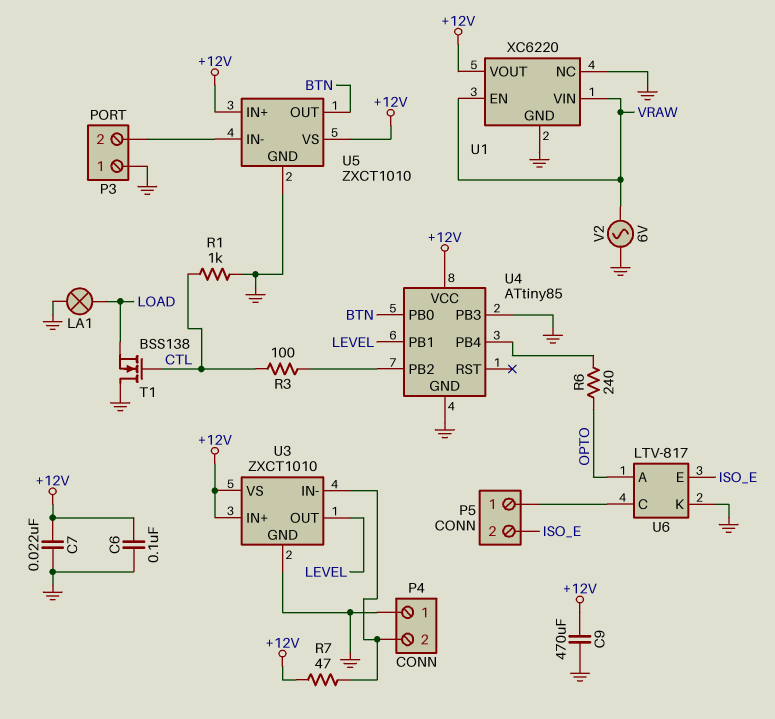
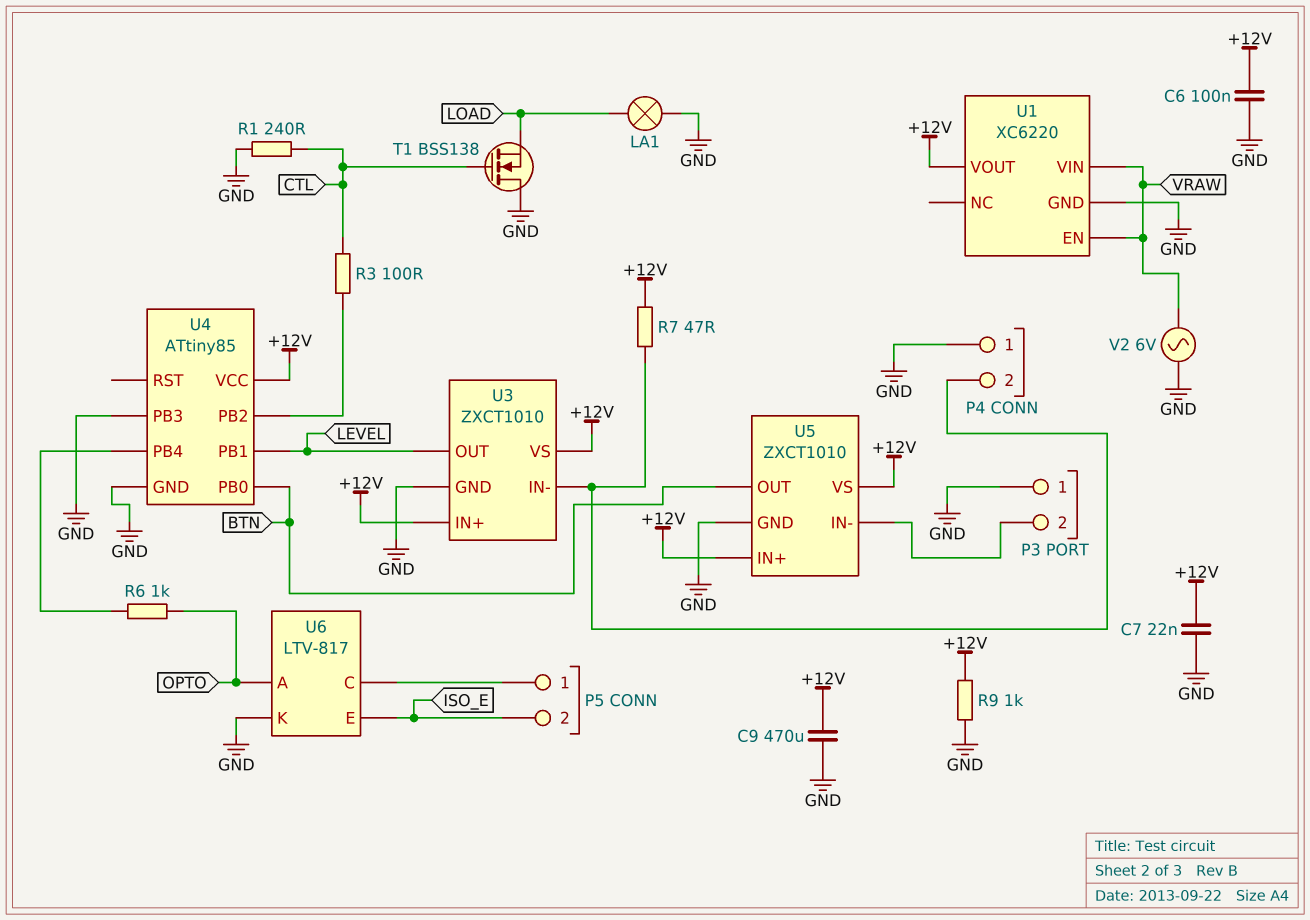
R1: 1k (CTL, GND) -> 240 (CTL, GND)
R6: 240 (OPTO, U4/PB4) -> 1k (OPTO, U4/PB4)
R9: none -> 1k (+12V, GND)
U1 pin NC: GND -> none

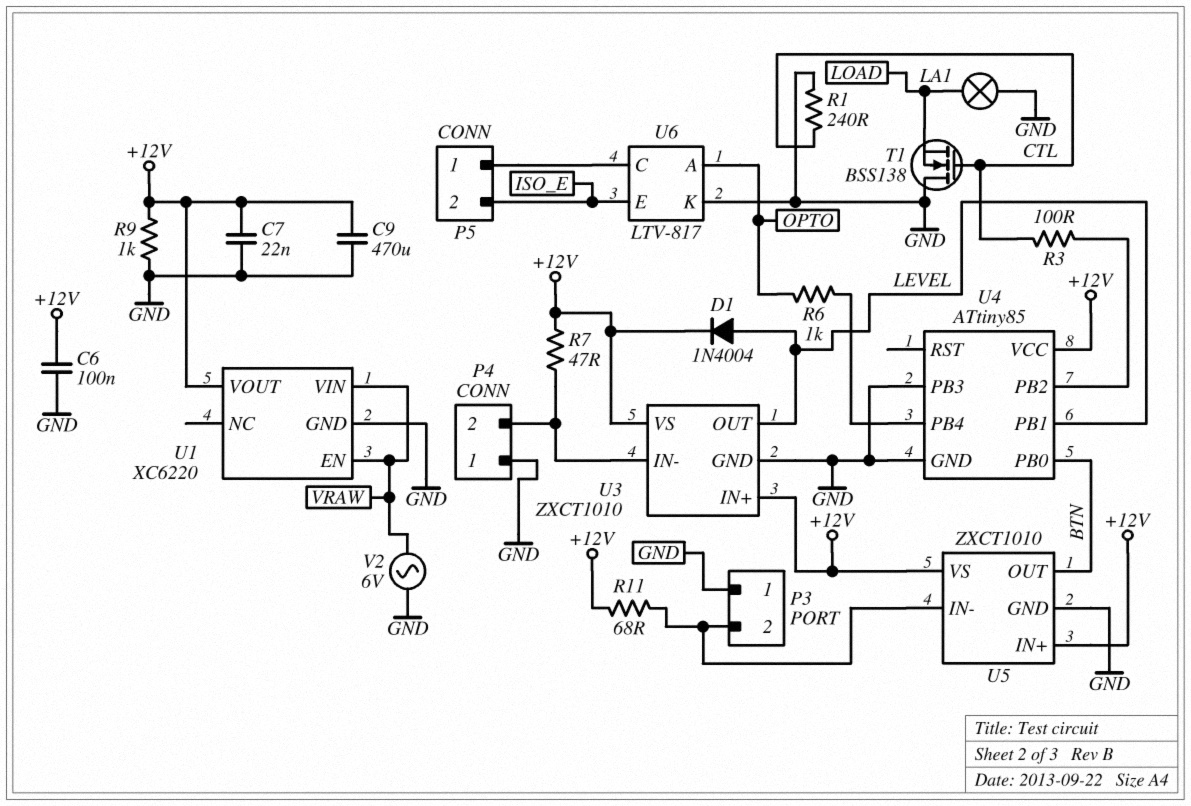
D1: none -> diode 1N4004 (A LEVEL, K +12V)
R11: none -> 68 (+12V, P3/2)

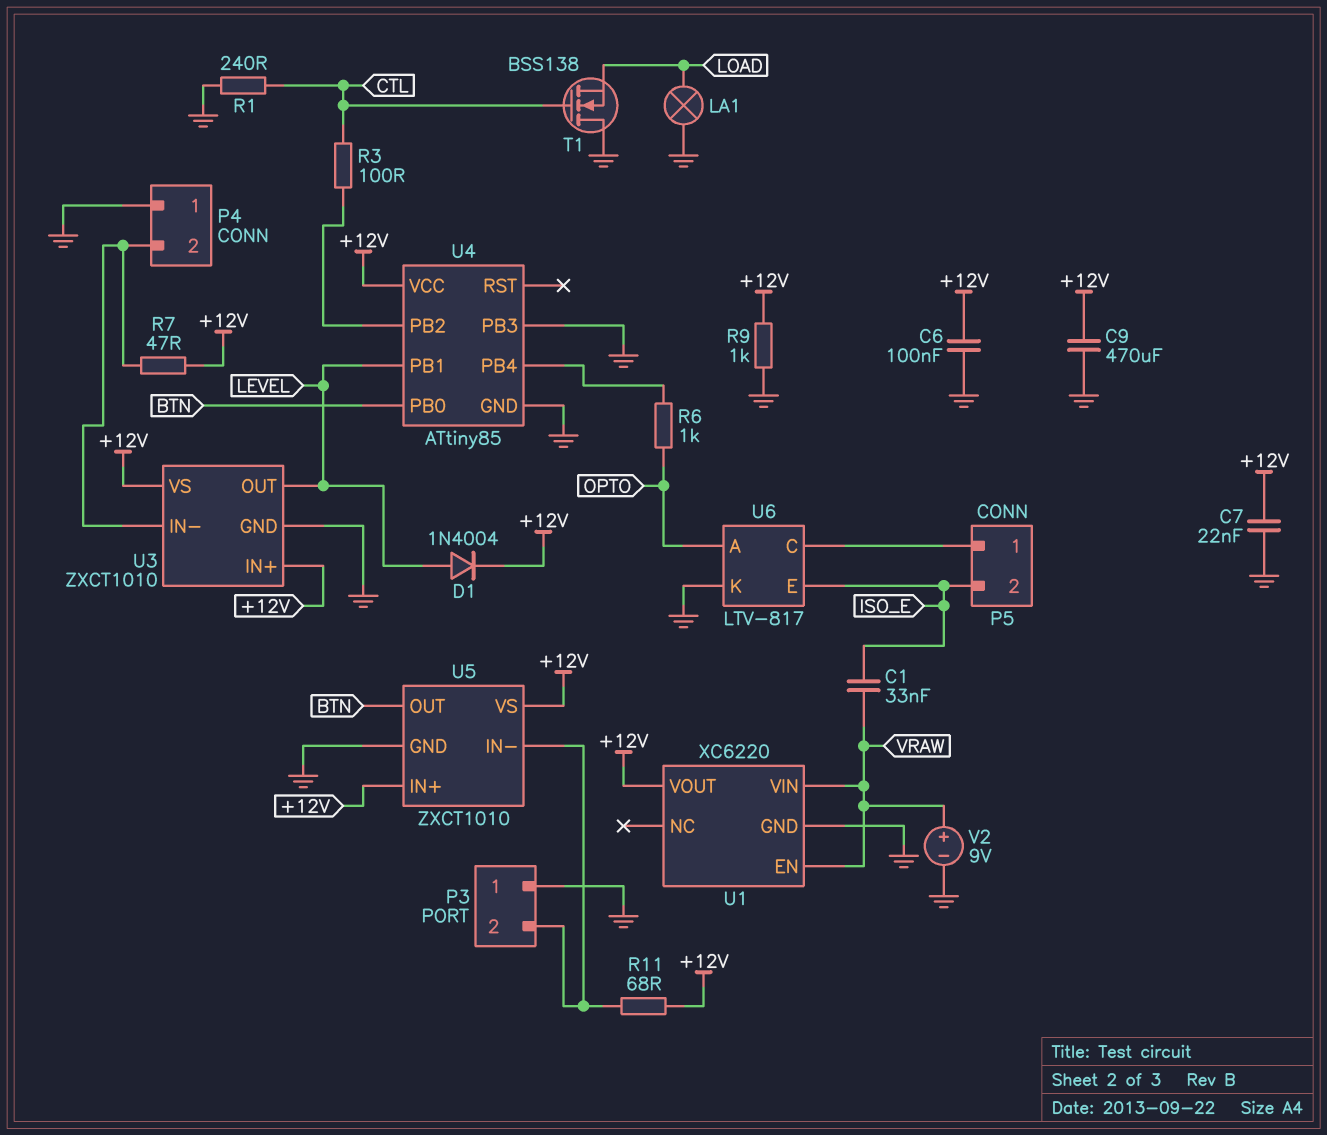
C1: none -> 33nF (ISO_E, VRAW)
V2: AC 6V (GND, VRAW) -> 9V (plus VRAW, minus GND)

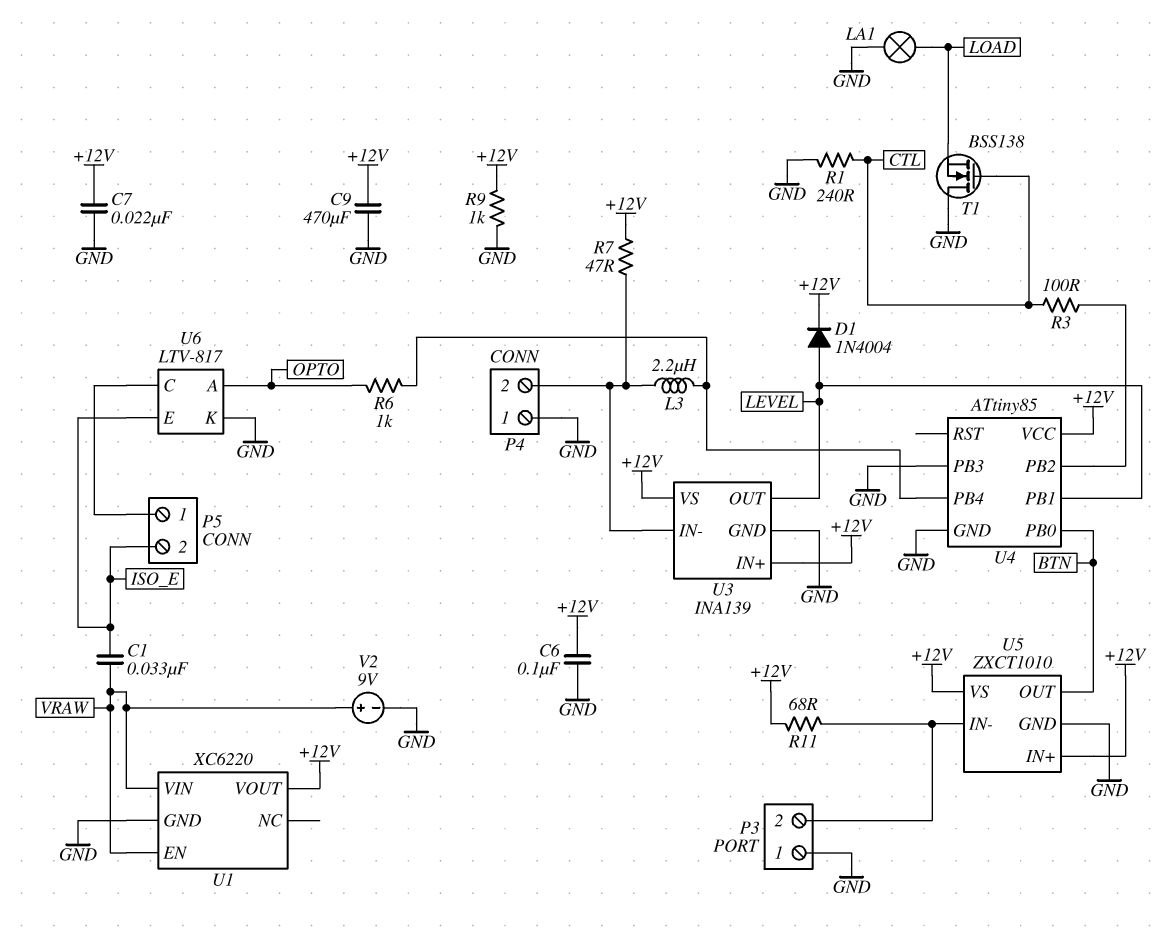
L3: none -> 2.2uH (P4/2, U4/PB4)
U3: ZXCT1010 -> INA139

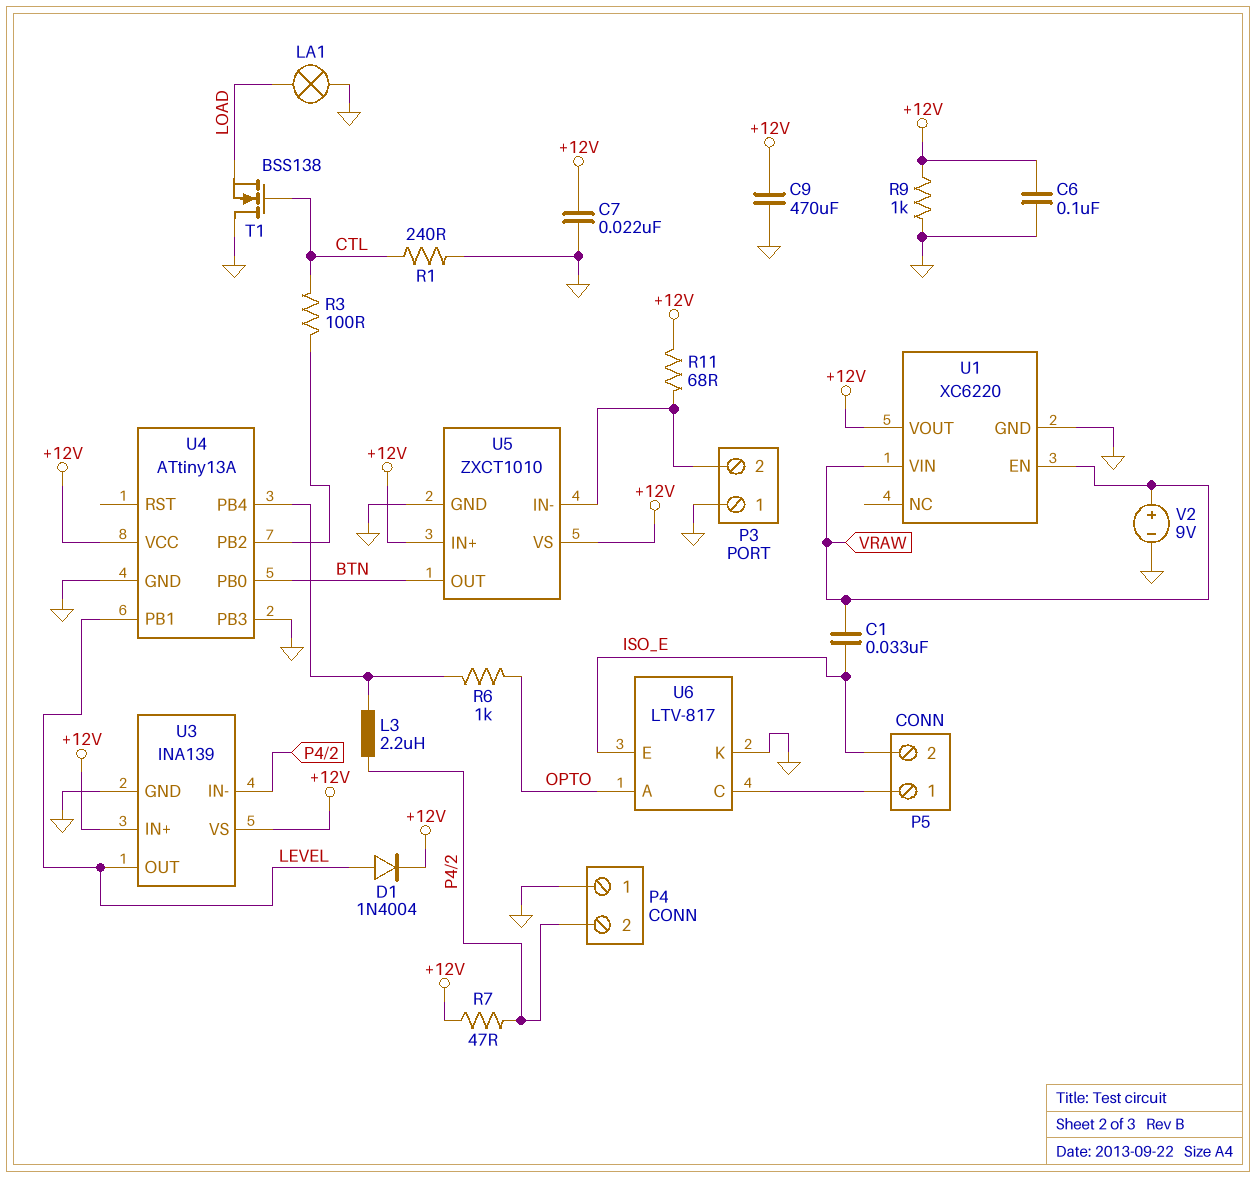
U4: ATtiny85 -> ATtiny13A

